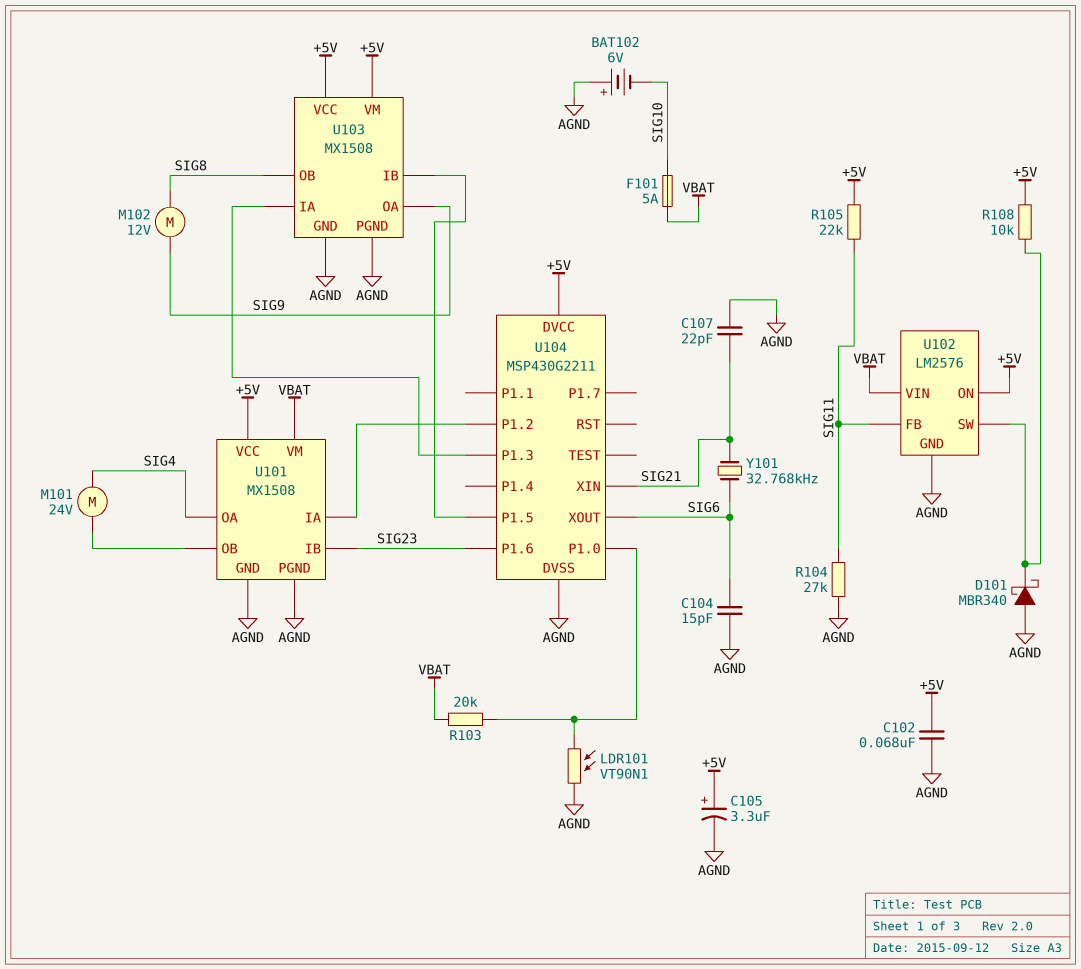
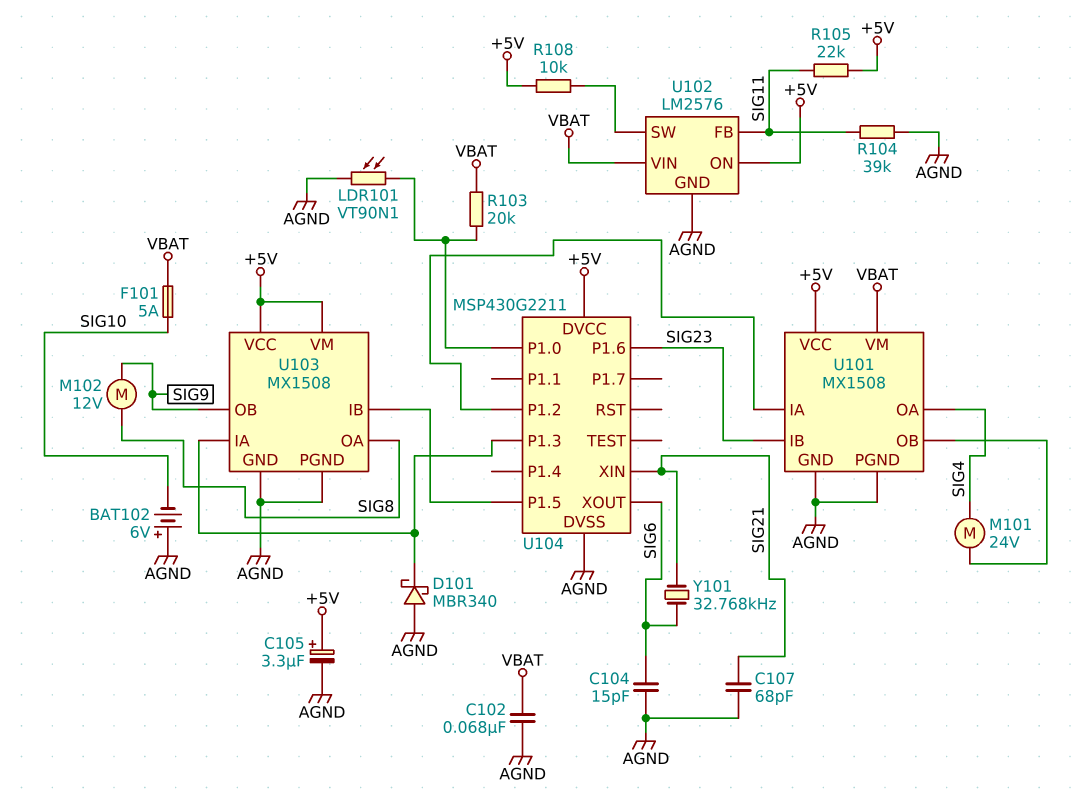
C102: 68nF (+5V, AGND) -> 68nF (AGND, VBAT)
C107: 22pF (AGND, SIG21) -> 68pF (AGND, SIG21)
D101: schottky MBR340 (A AGND, K U102/SW) -> schottky MBR340 (A AGND, K U103/IA)
R104: 27k (AGND, SIG11) -> 39k (AGND, SIG11)
U103 pin OA: SIG9 -> SIG8
U103 pin OB: SIG8 -> SIG9

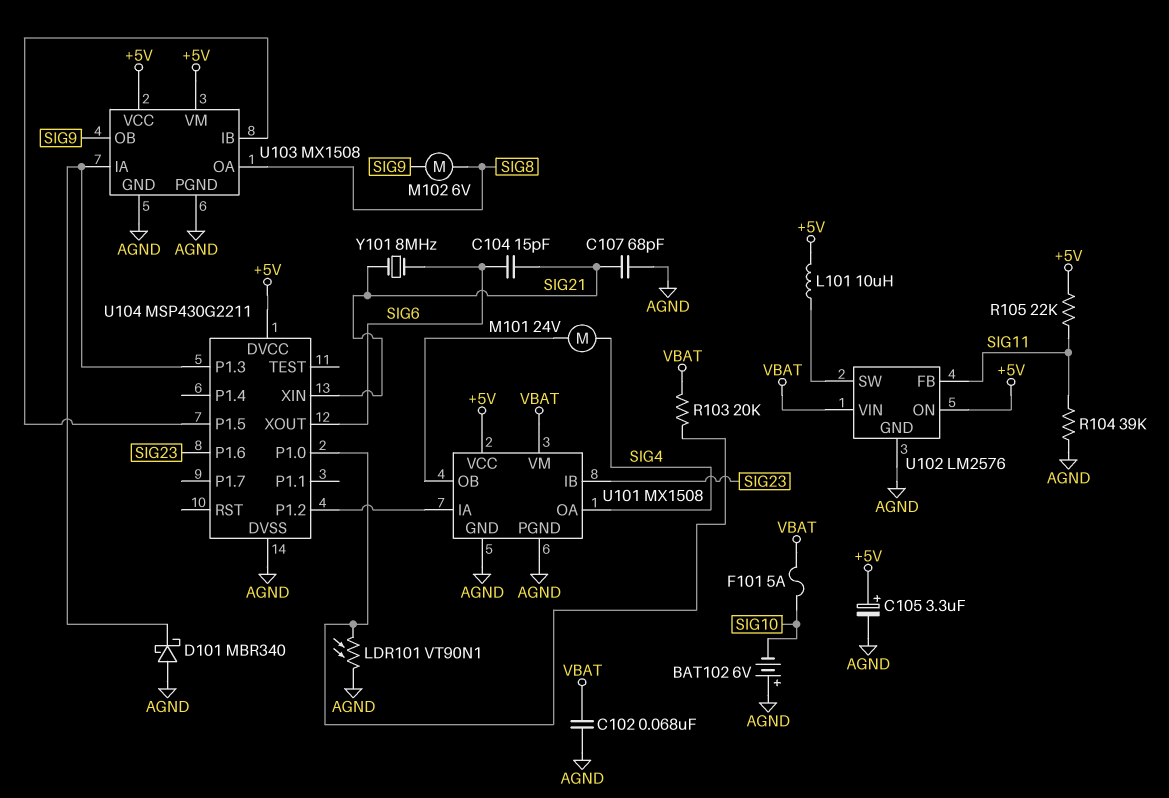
C104: 15pF (AGND, SIG6) -> 15pF (SIG6, SIG21)
L101: none -> 10uH (+5V, U102/SW)
M102: motor 12V (SIG8, SIG9) -> motor 6V (SIG8, SIG9)
R108: 10k (+5V, U102/SW) -> none
Y101: 32.768kHz (SIG6, SIG21) -> 8MHz (SIG6, SIG21)

